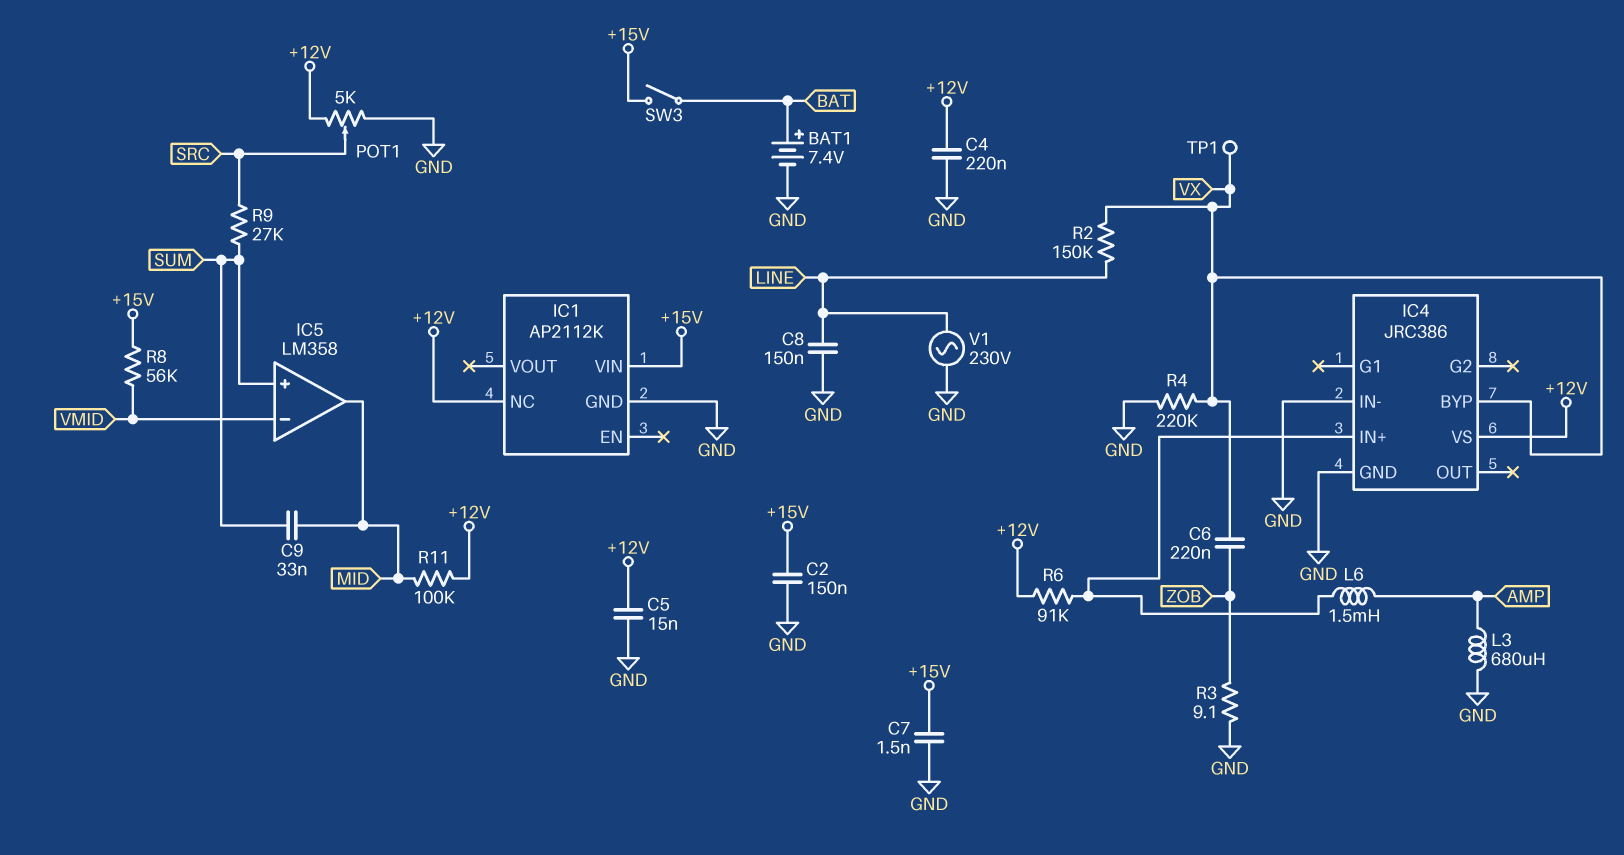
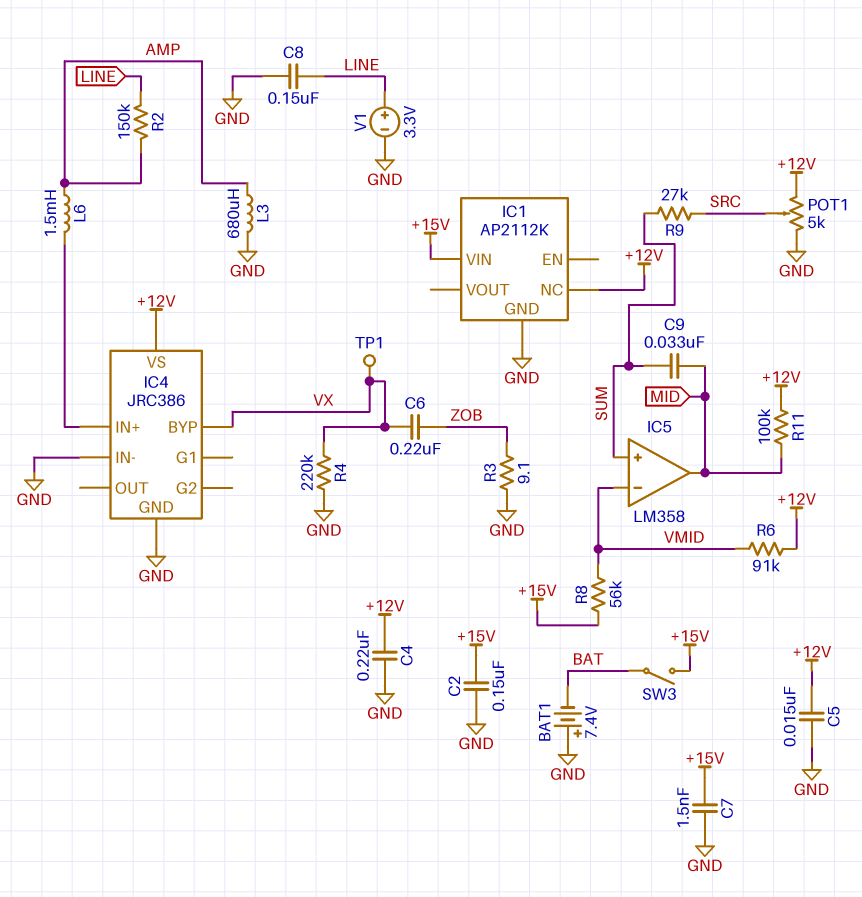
BAT1: 7.4V (plus BAT, minus GND) -> 7.4V (plus GND, minus BAT)
R2: 150k (LINE, VX) -> 150k (AMP, LINE)
R6: 91k (+12V, IC4/IN+) -> 91k (+12V, VMID)
V1: AC 230V (GND, LINE) -> 3.3V (plus LINE, minus GND)

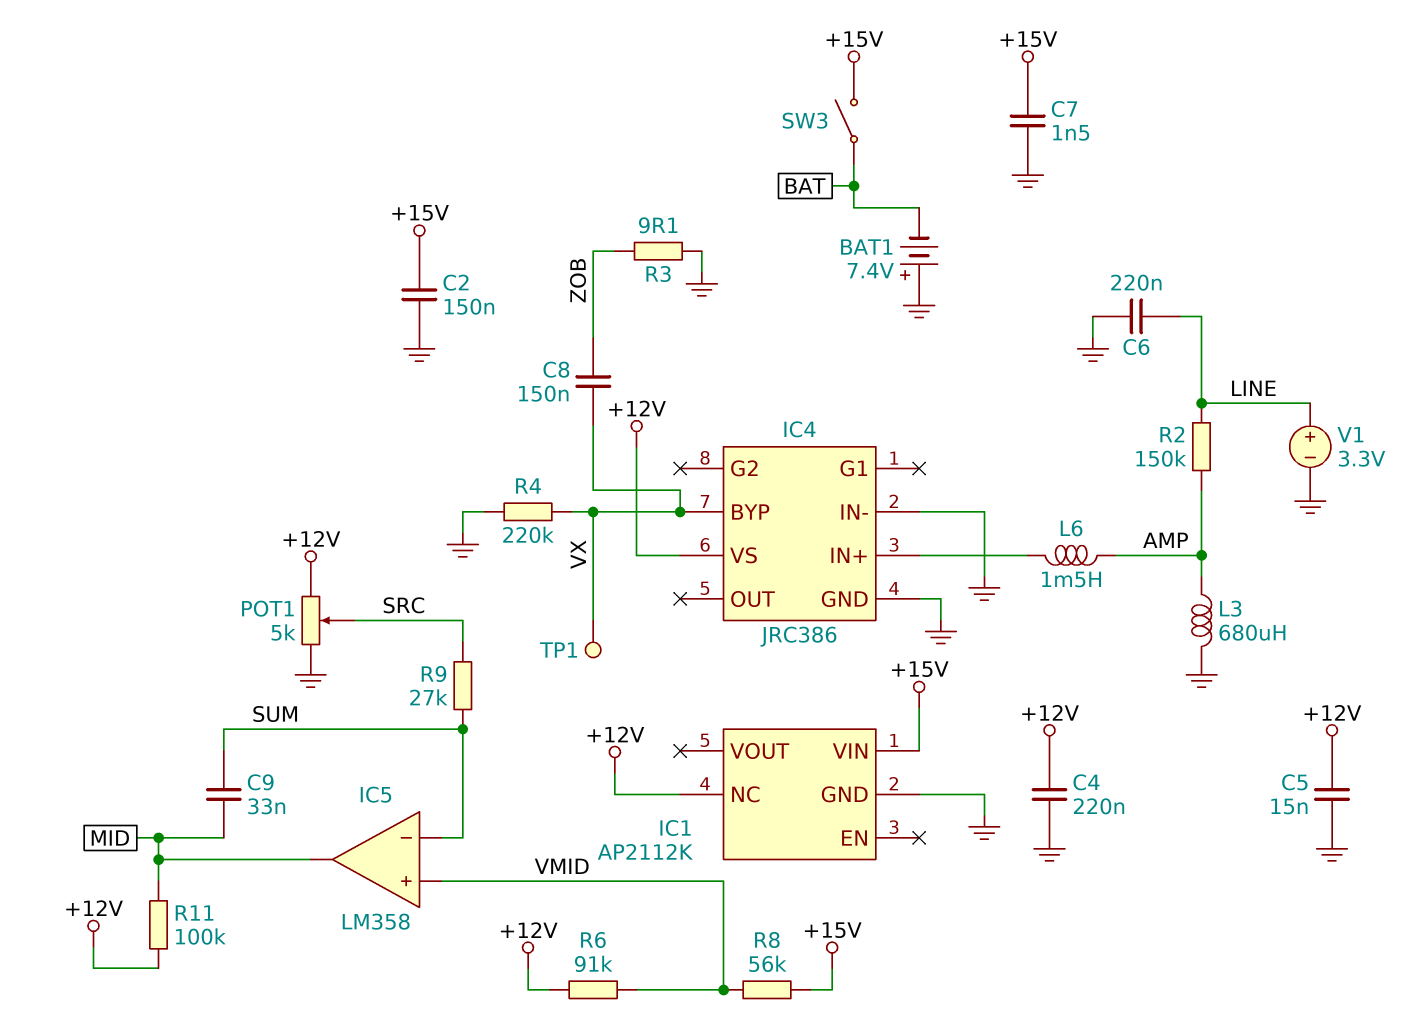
C6: 220nF (VX, ZOB) -> 220nF (GND, LINE)
C8: 150nF (GND, LINE) -> 150nF (VX, ZOB)
IC5 pin in+: SUM -> VMID
IC5 pin in-: VMID -> SUM

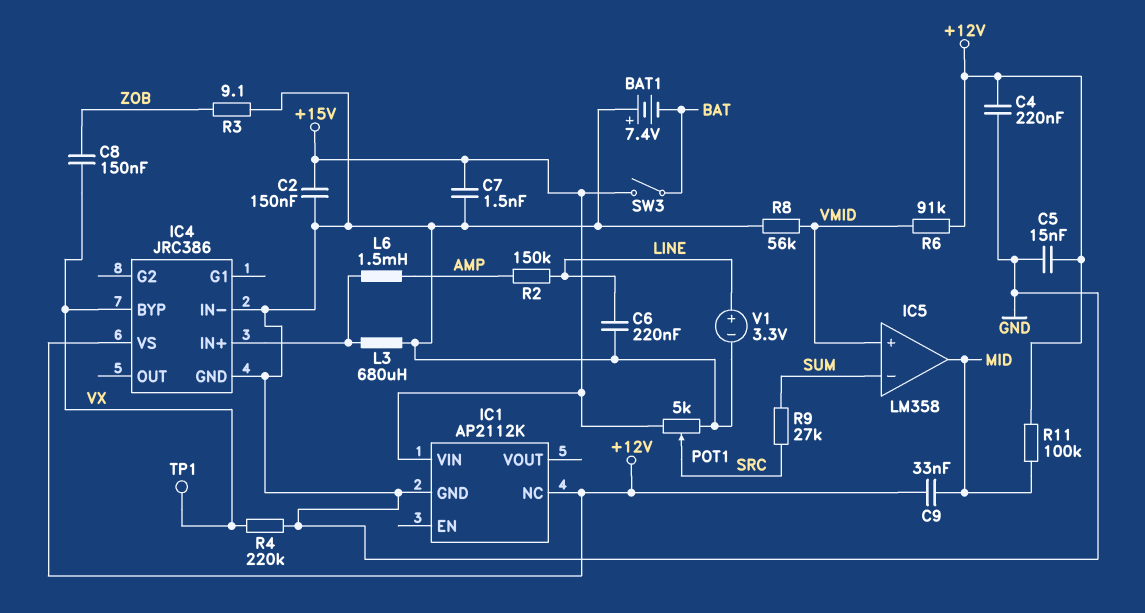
C9: 33nF (MID, SUM) -> 33nF (+12V, MID)
L3: 680uH (AMP, GND) -> 680uH (GND, IC4/IN+)
POT1: 5k (+12V, GND, wiper SRC) -> 5k (+15V, GND, wiper SRC)
R8: 56k (+15V, VMID) -> 56k (GND, VMID)

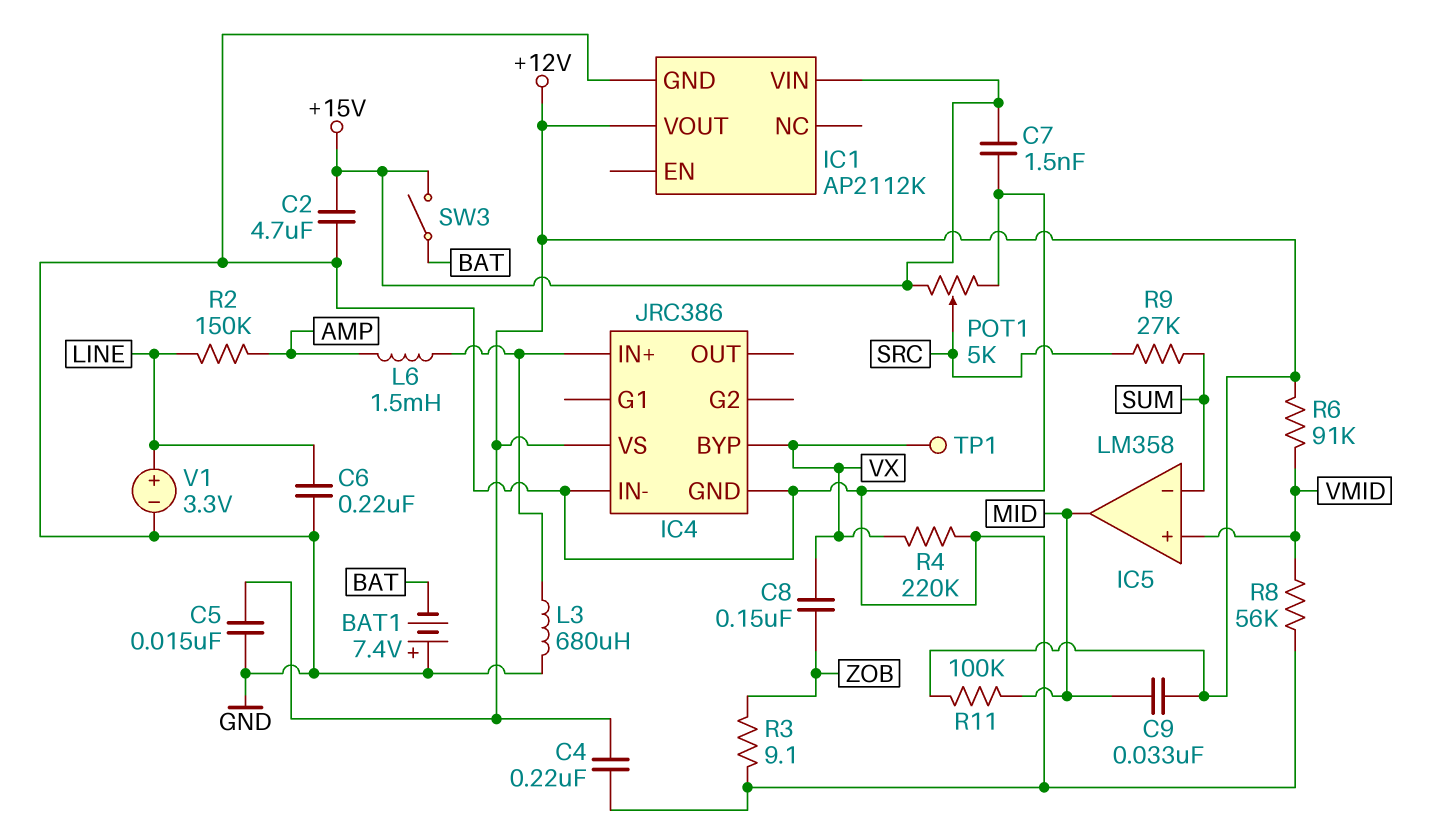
C2: 150nF (+15V, GND) -> 4.7uF (+15V, GND)
IC1 pin NC: +12V -> none
IC1 pin VOUT: none -> +12V

